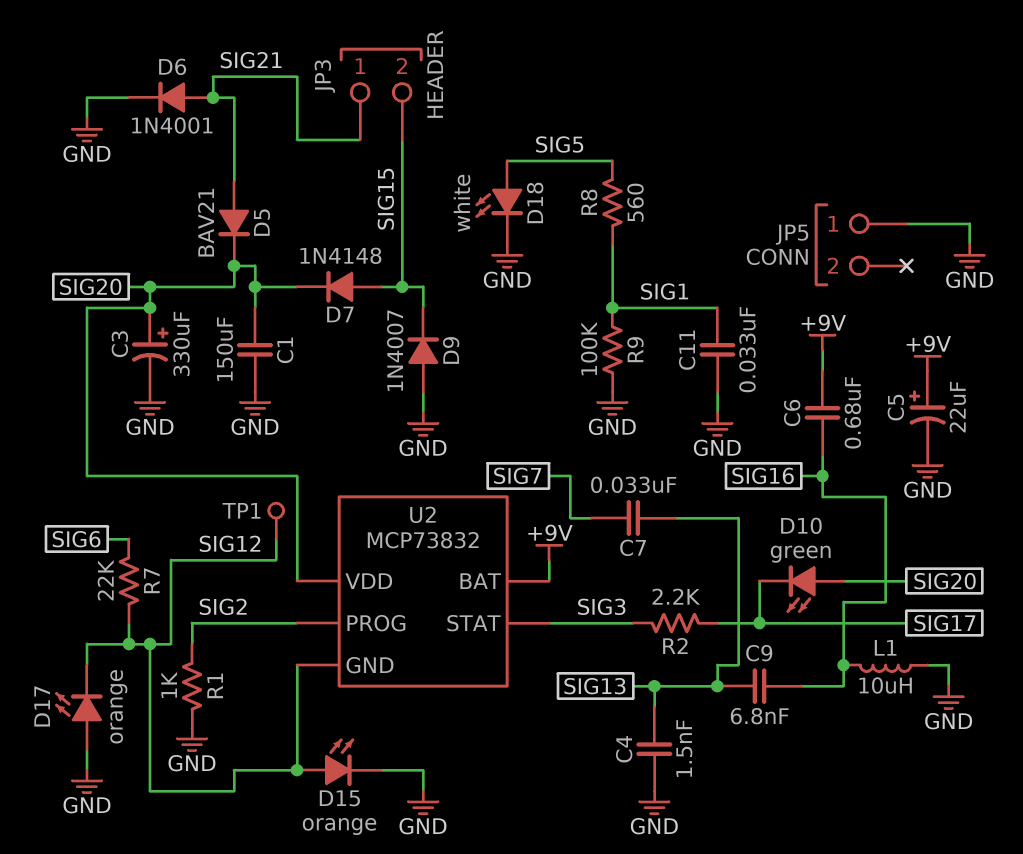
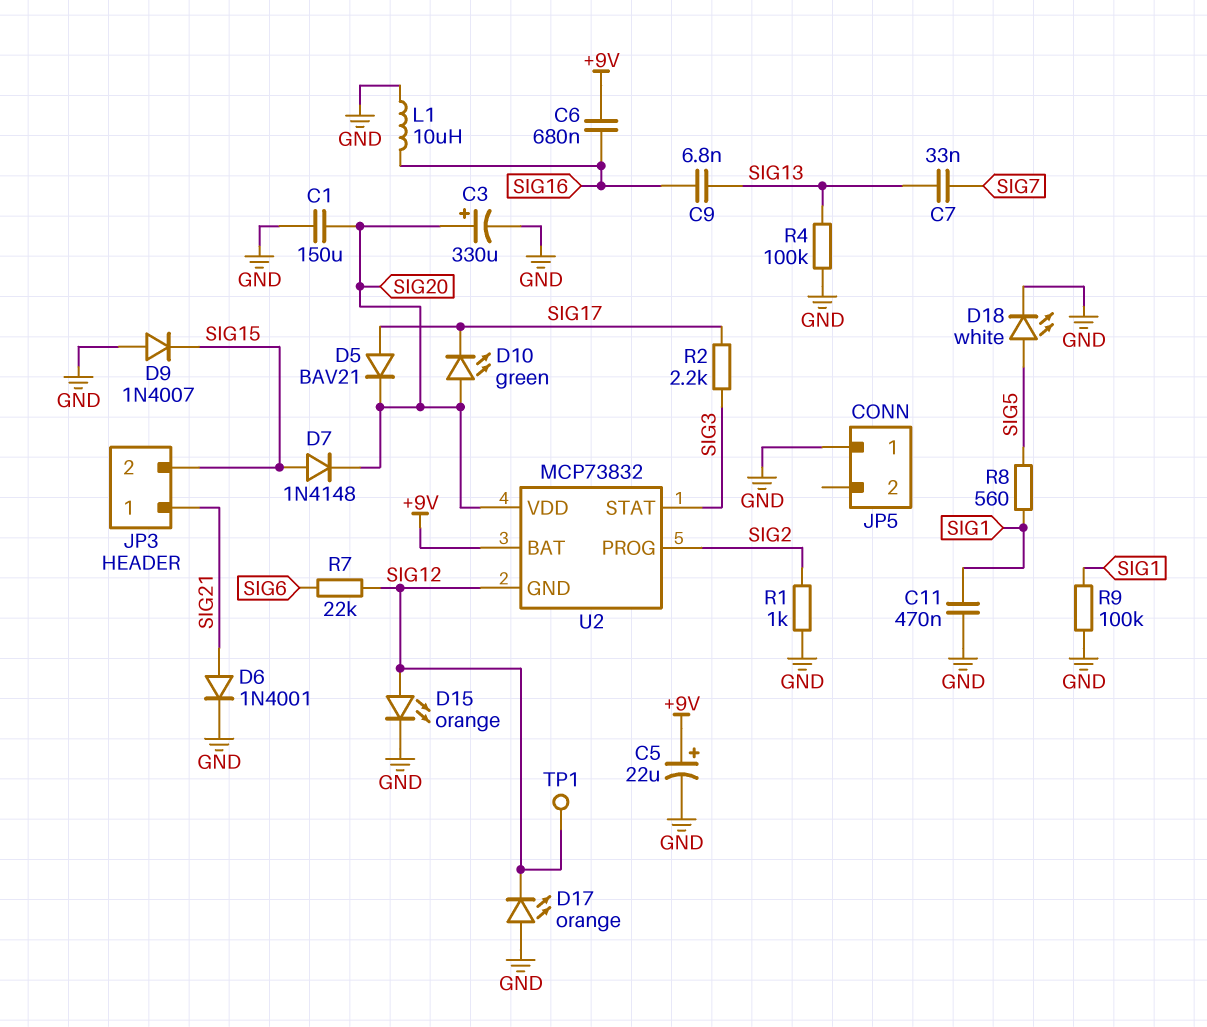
C4: 1.5nF (GND, SIG13) -> none
C11: 33nF (GND, SIG1) -> 470nF (GND, SIG1)
D5: diode BAV21 (A SIG21, K SIG20) -> diode BAV21 (A SIG17, K SIG20)
R4: none -> 100k (GND, SIG13)

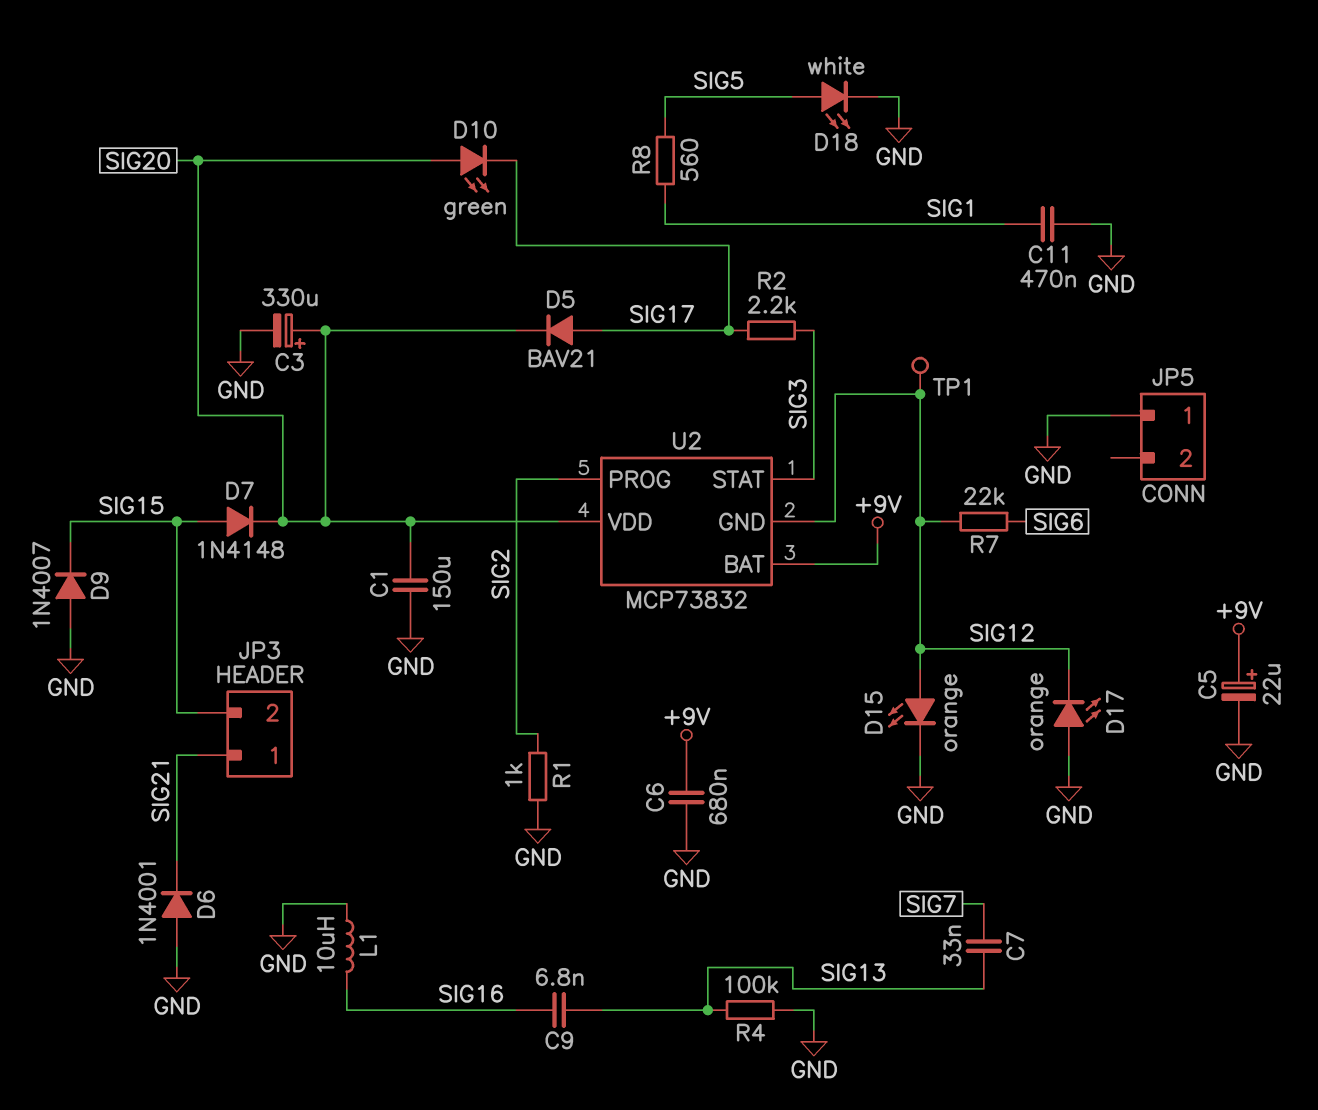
C6: 680nF (+9V, SIG16) -> 680nF (+9V, GND)
D6: diode 1N4001 (A SIG21, K GND) -> diode 1N4001 (A GND, K SIG21)
R9: 100k (GND, SIG1) -> none

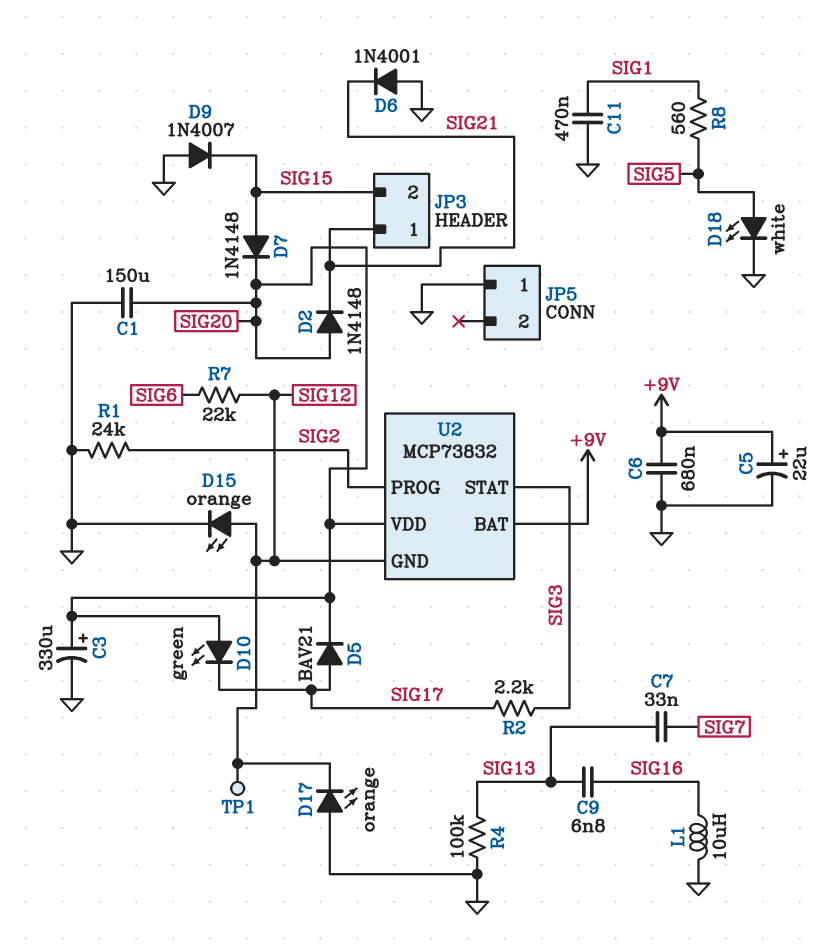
D2: none -> diode 1N4148 (A SIG20, K SIG21)
R1: 1k (GND, SIG2) -> 24k (GND, SIG2)

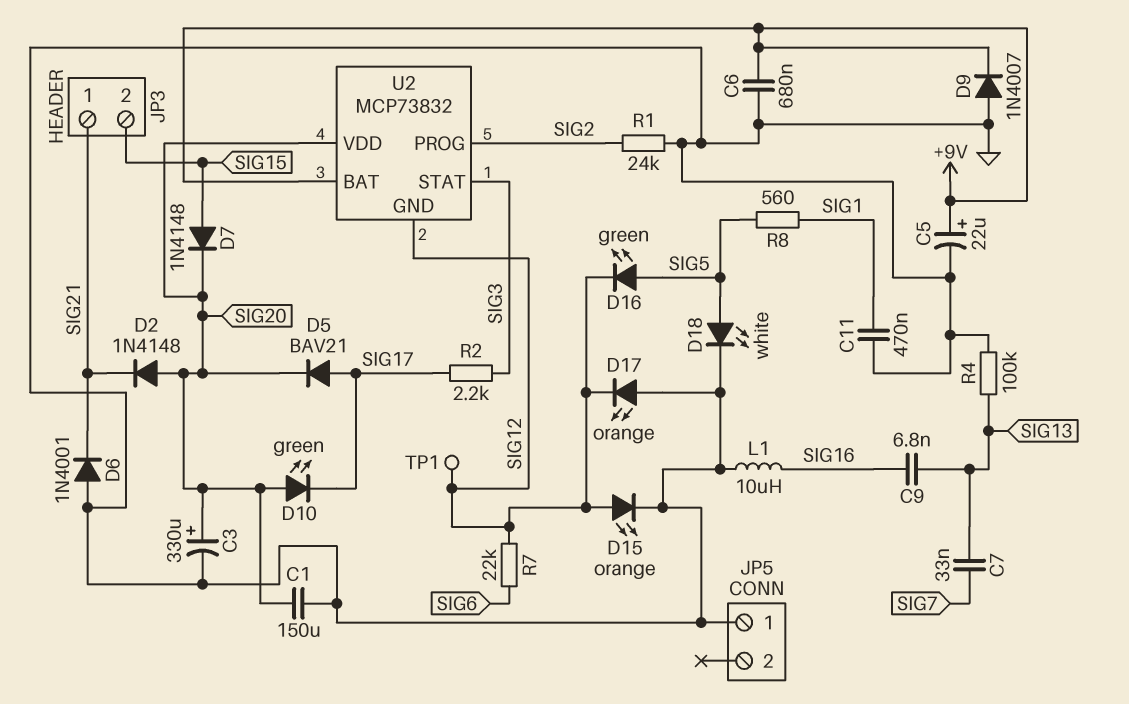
D9: diode 1N4007 (A GND, K SIG15) -> diode 1N4007 (A GND, K +9V)
D16: none -> LED green (A SIG5, K SIG12)

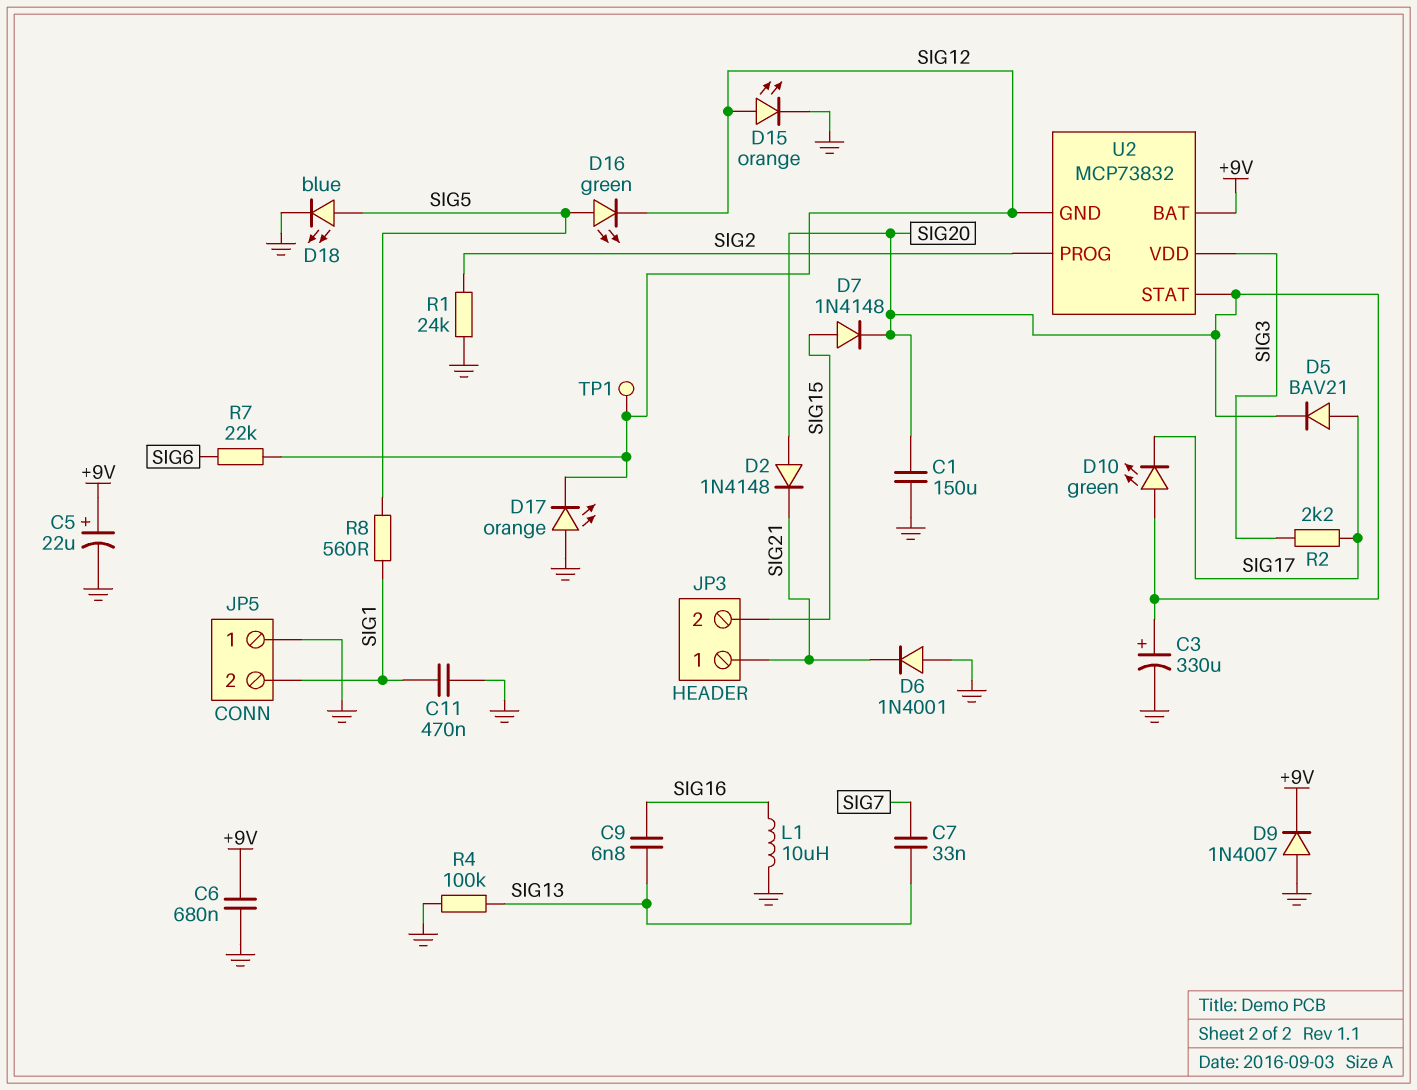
D18: LED white (A SIG5, K GND) -> LED blue (A SIG5, K GND)
JP5 pin 2: none -> SIG1
U2 pin STAT: SIG3 -> SIG20
U2 pin VDD: SIG20 -> SIG3

